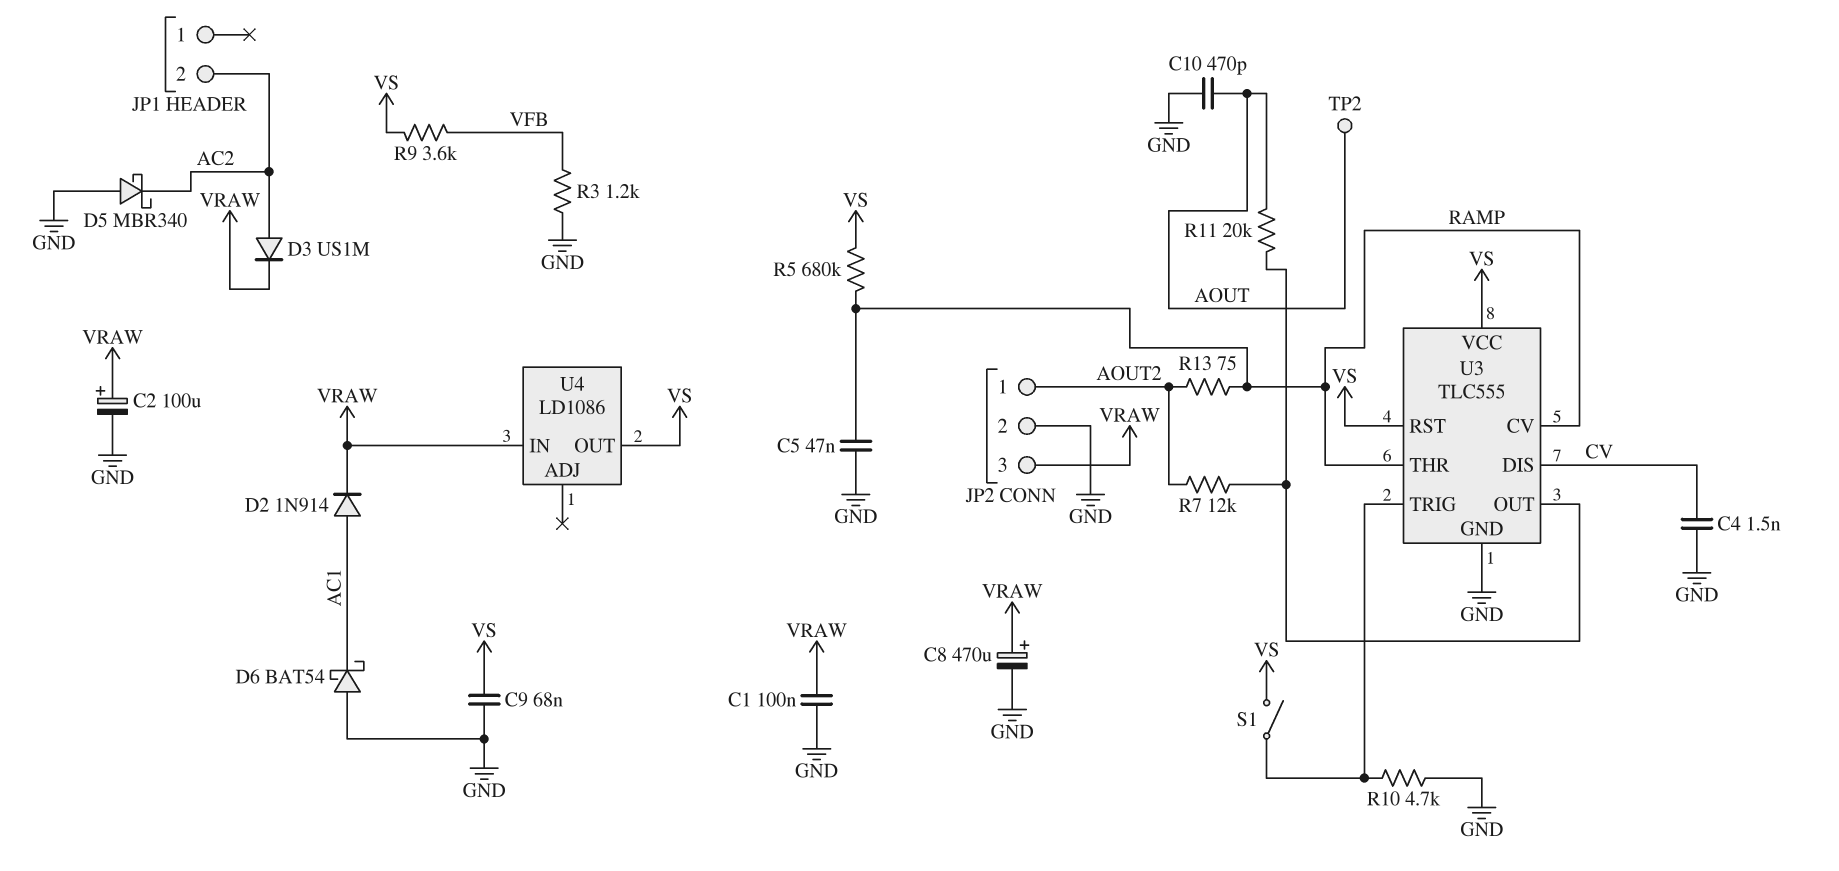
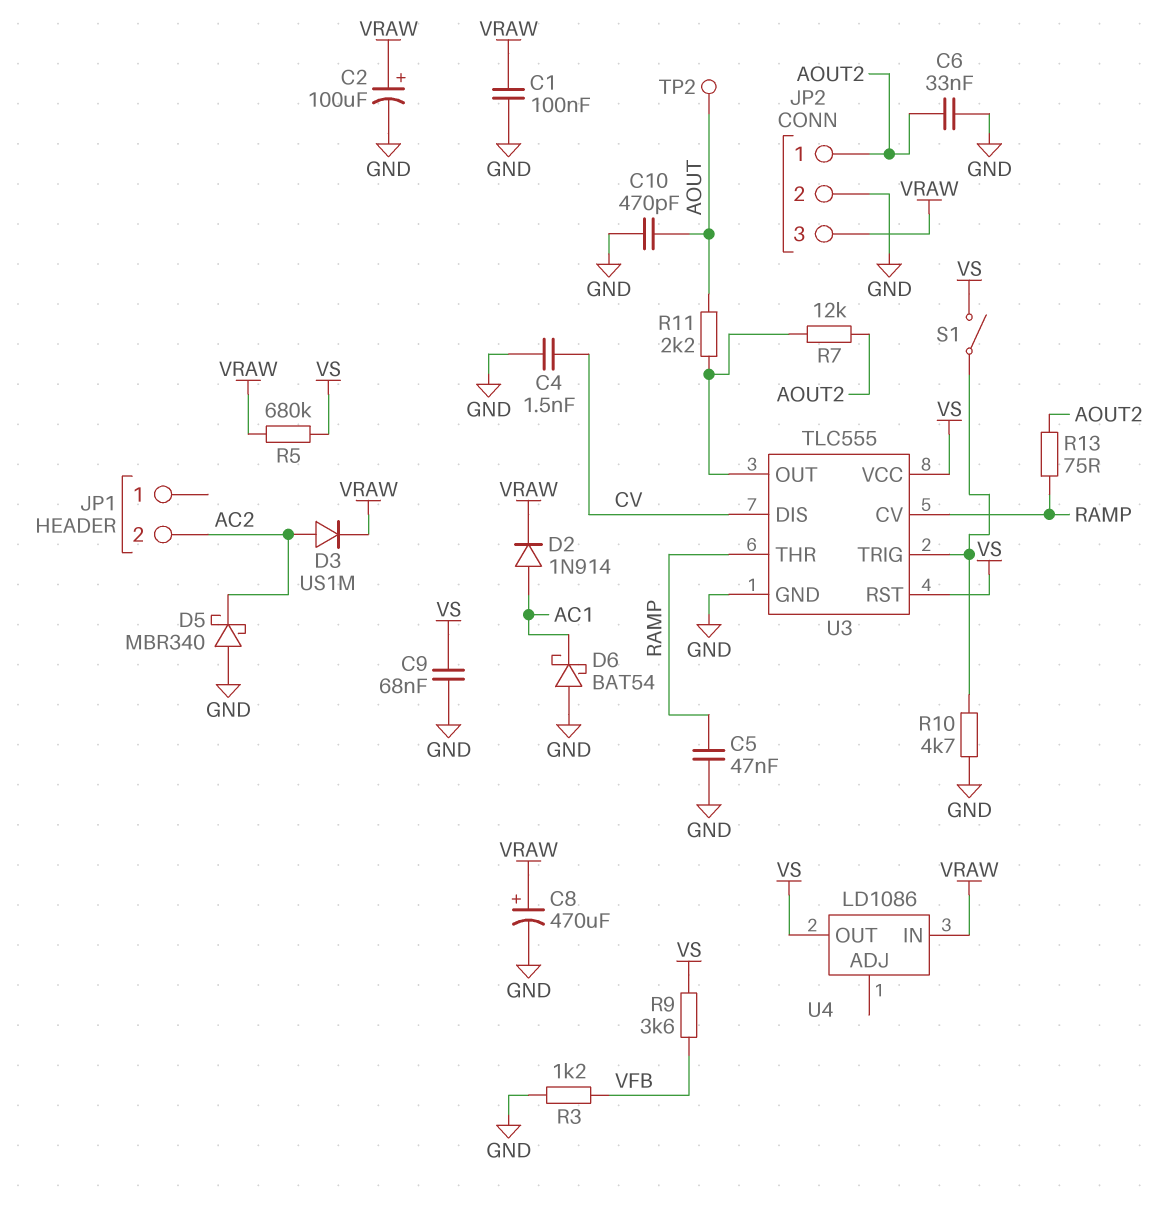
C6: none -> 33nF (AOUT2, GND)
R5: 680k (RAMP, VS) -> 680k (VRAW, VS)
R11: 20k (AOUT, U3/OUT) -> 2.2k (AOUT, U3/OUT)

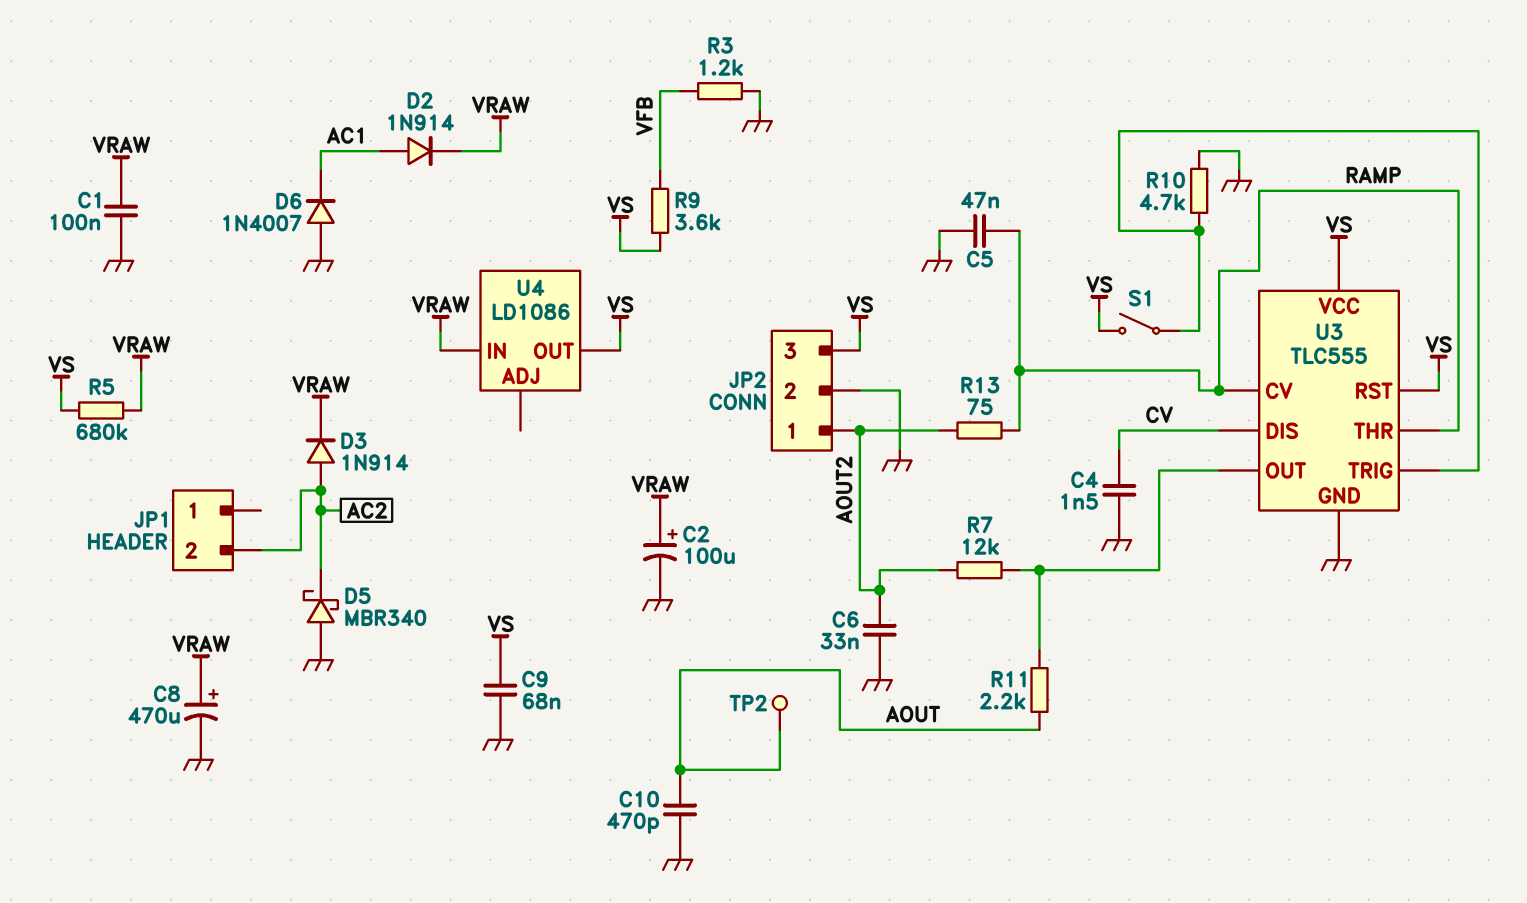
D3: diode US1M (A AC2, K VRAW) -> diode 1N914 (A AC2, K VRAW)
D6: schottky BAT54 (A GND, K AC1) -> diode 1N4007 (A GND, K AC1)
JP2 pin 3: VRAW -> VS

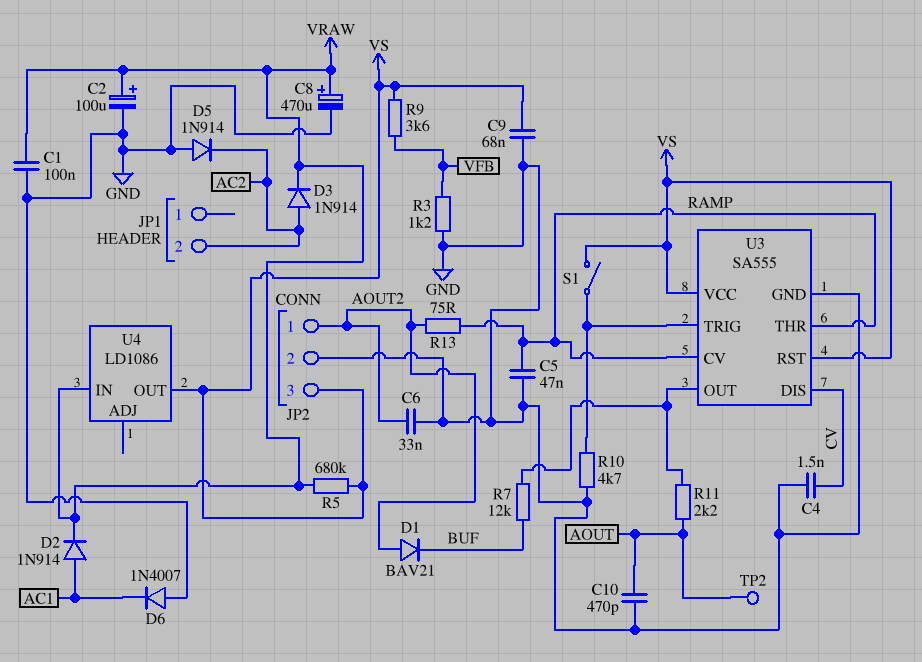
D1: none -> diode BAV21 (A AOUT2, K BUF)
D5: schottky MBR340 (A GND, K AC2) -> diode 1N914 (A GND, K AC2)
R7: 12k (AOUT2, U3/OUT) -> 12k (BUF, U3/OUT)
U3: TLC555 -> SA555

